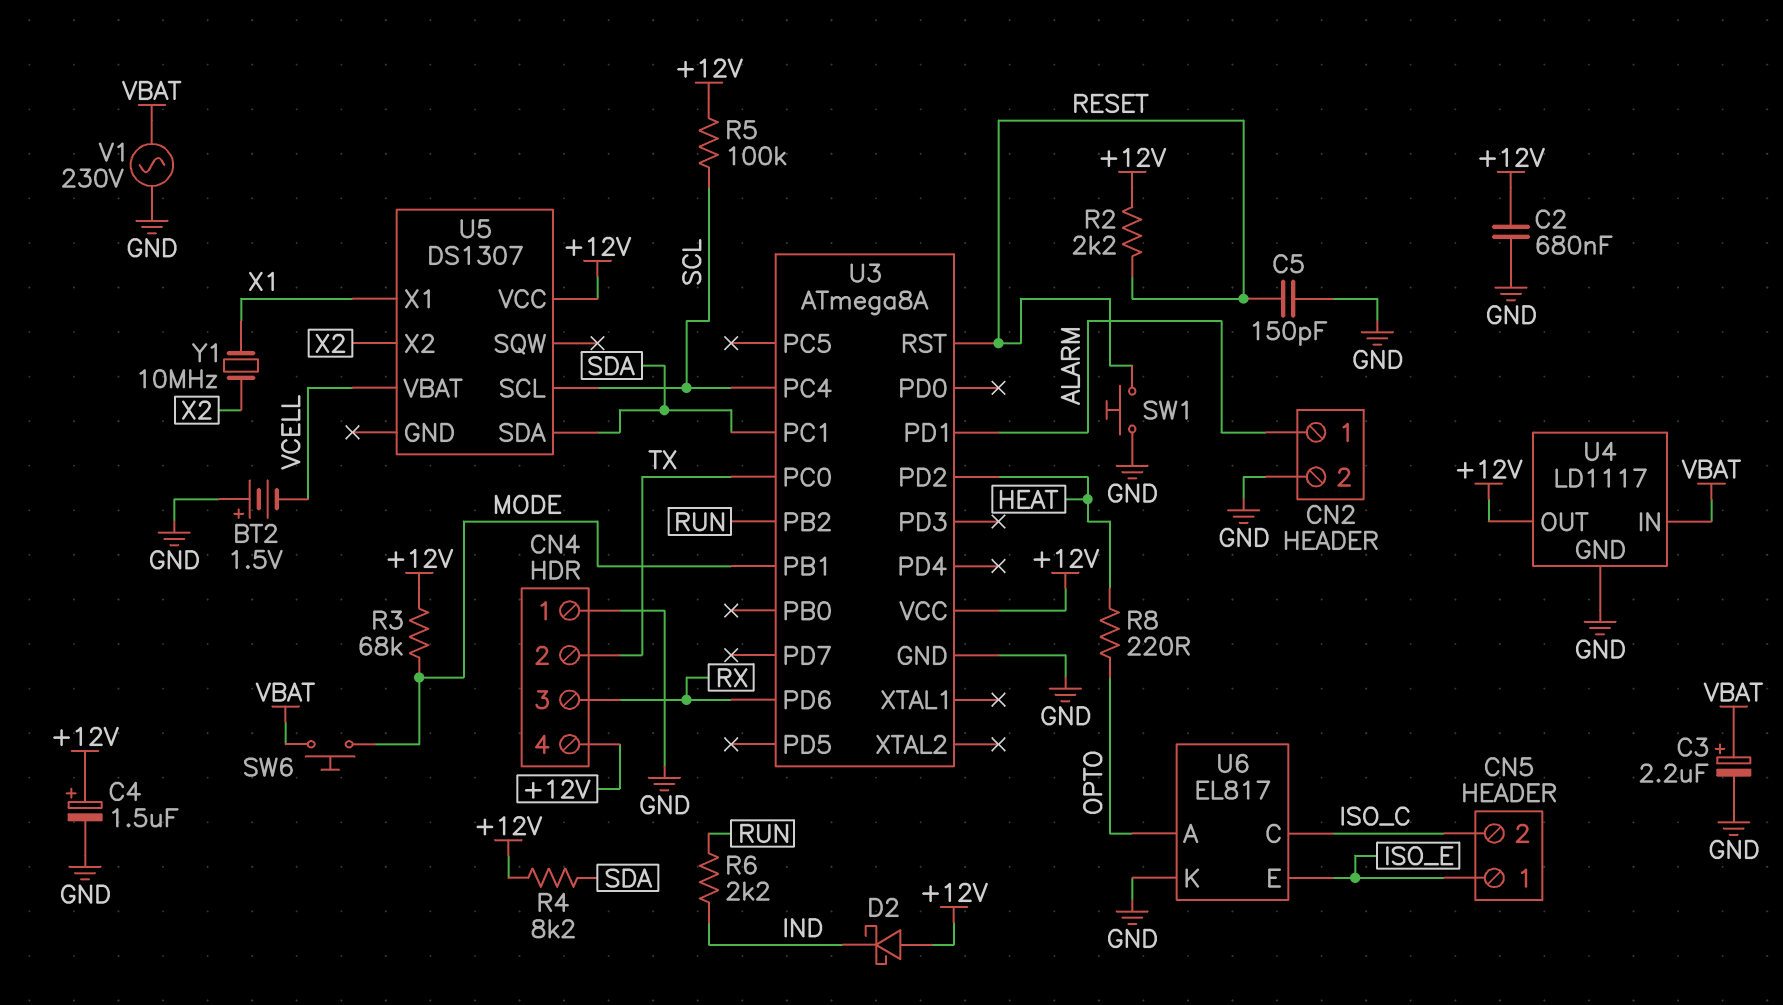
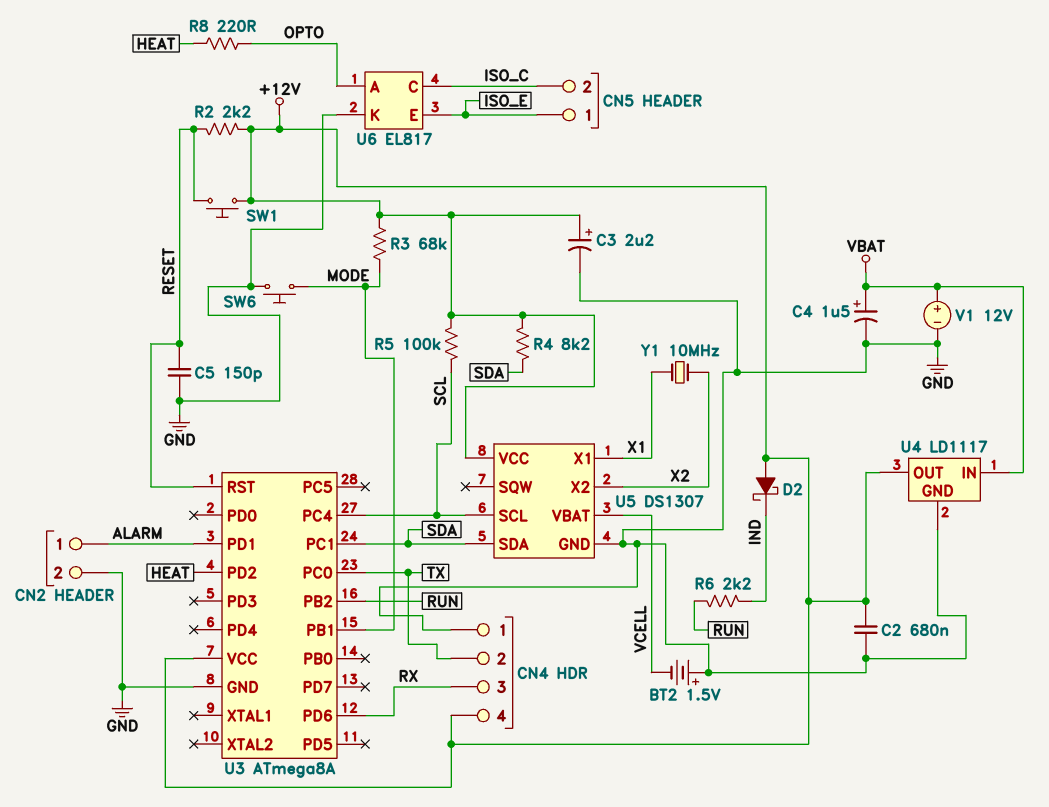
C3: 2.2uF (plus VBAT, minus GND) -> 2.2uF (plus +12V, minus GND)
C4: 1.5uF (plus +12V, minus GND) -> 1.5uF (plus VBAT, minus GND)
SW1: button (GND, RESET) -> button (+12V, RESET)
SW6: button (MODE, VBAT) -> button (GND, MODE)
U5 pin GND: none -> GND
V1: AC 230V (GND, VBAT) -> 12V (plus VBAT, minus GND)

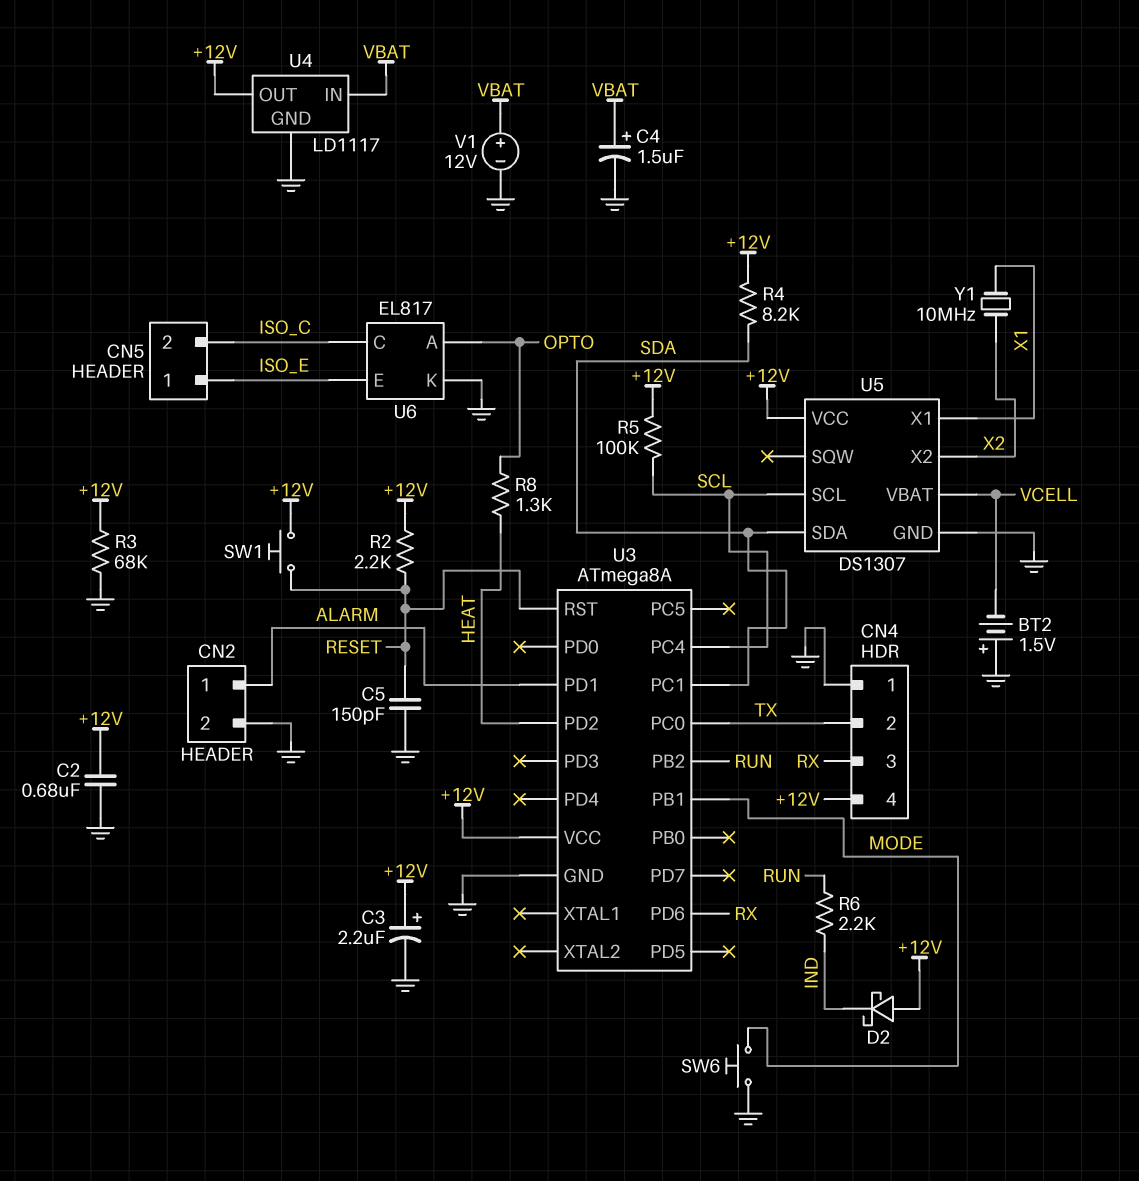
R3: 68k (+12V, MODE) -> 68k (+12V, GND)
R8: 220 (HEAT, OPTO) -> 1.3k (HEAT, OPTO)

